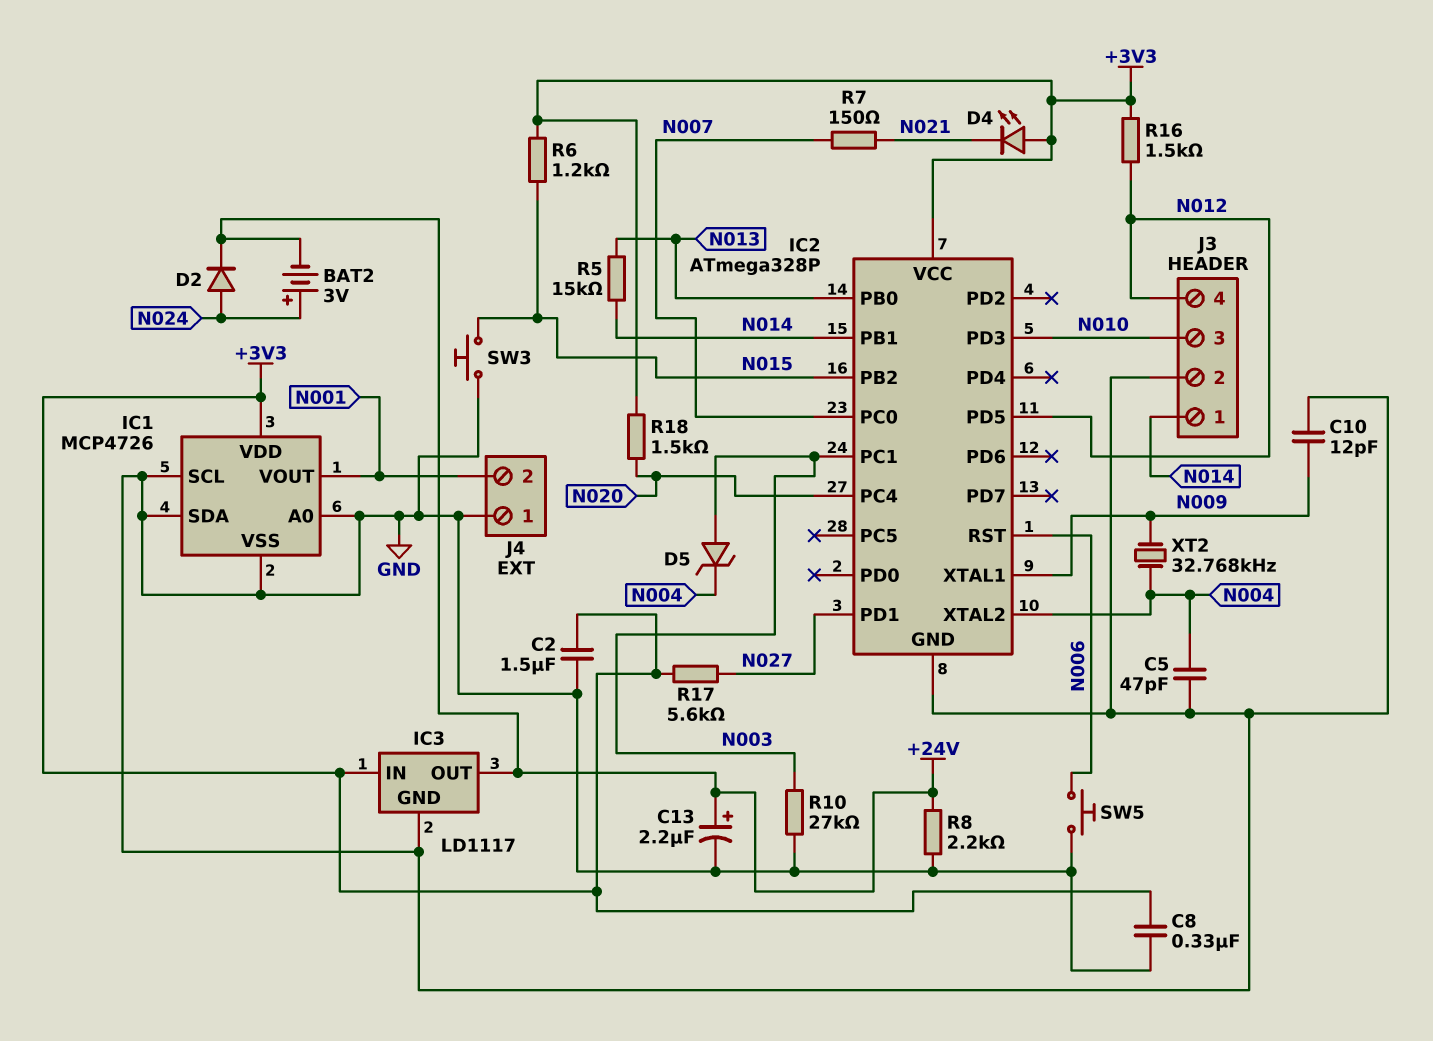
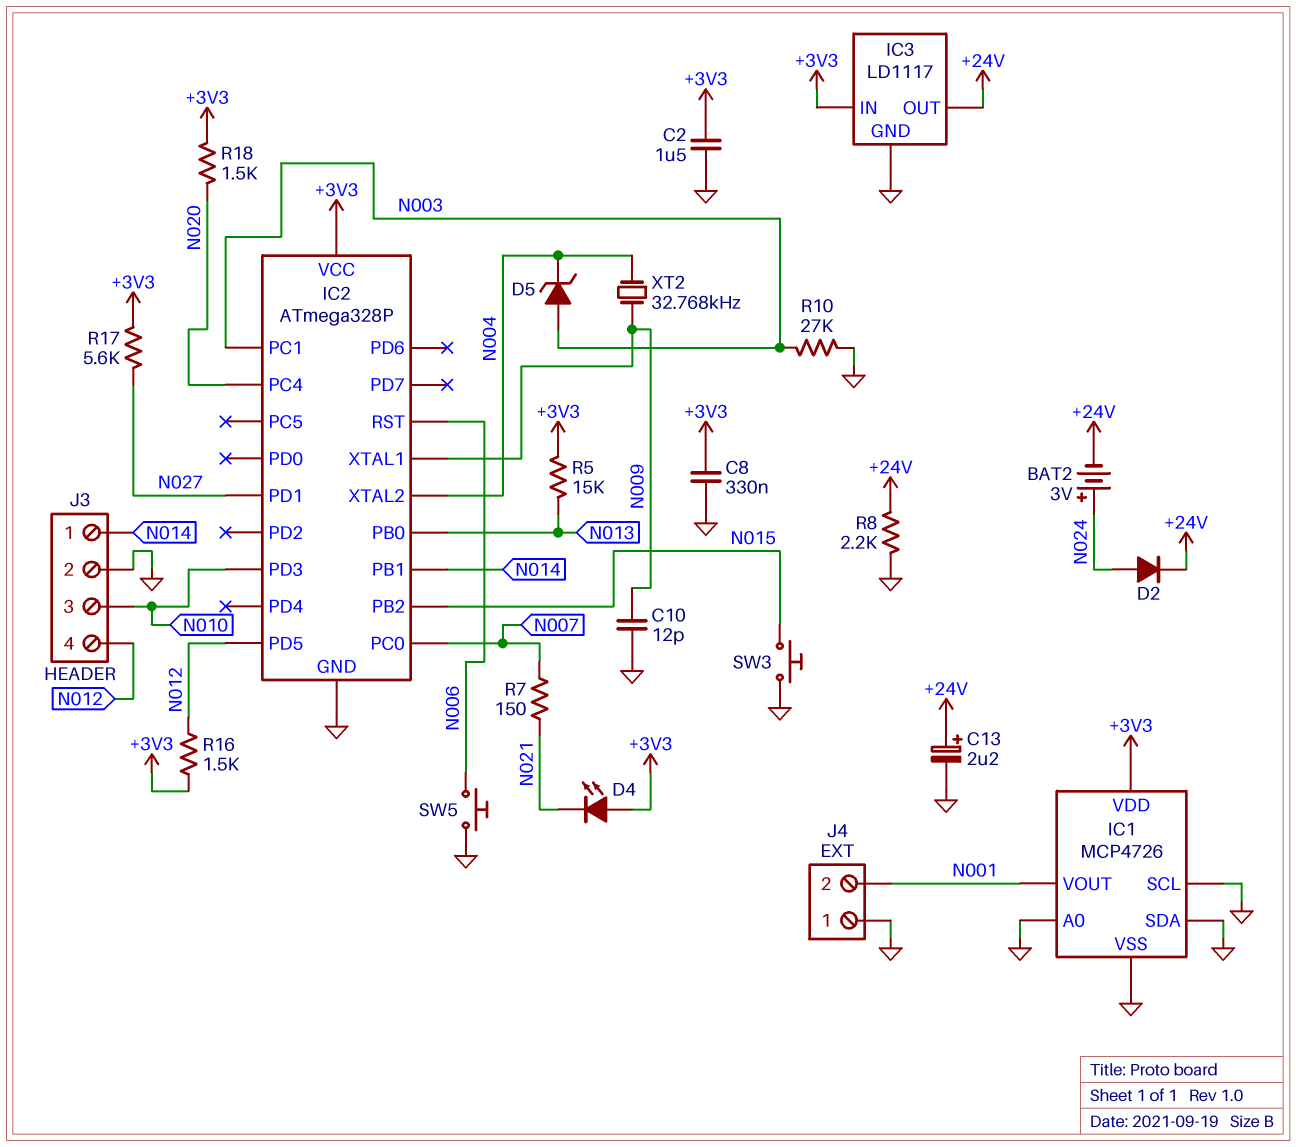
C5: 47pF (GND, N004) -> none
R5: 15k (N013, N014) -> 15k (+3V3, N013)
R6: 1.2k (+3V3, N015) -> none

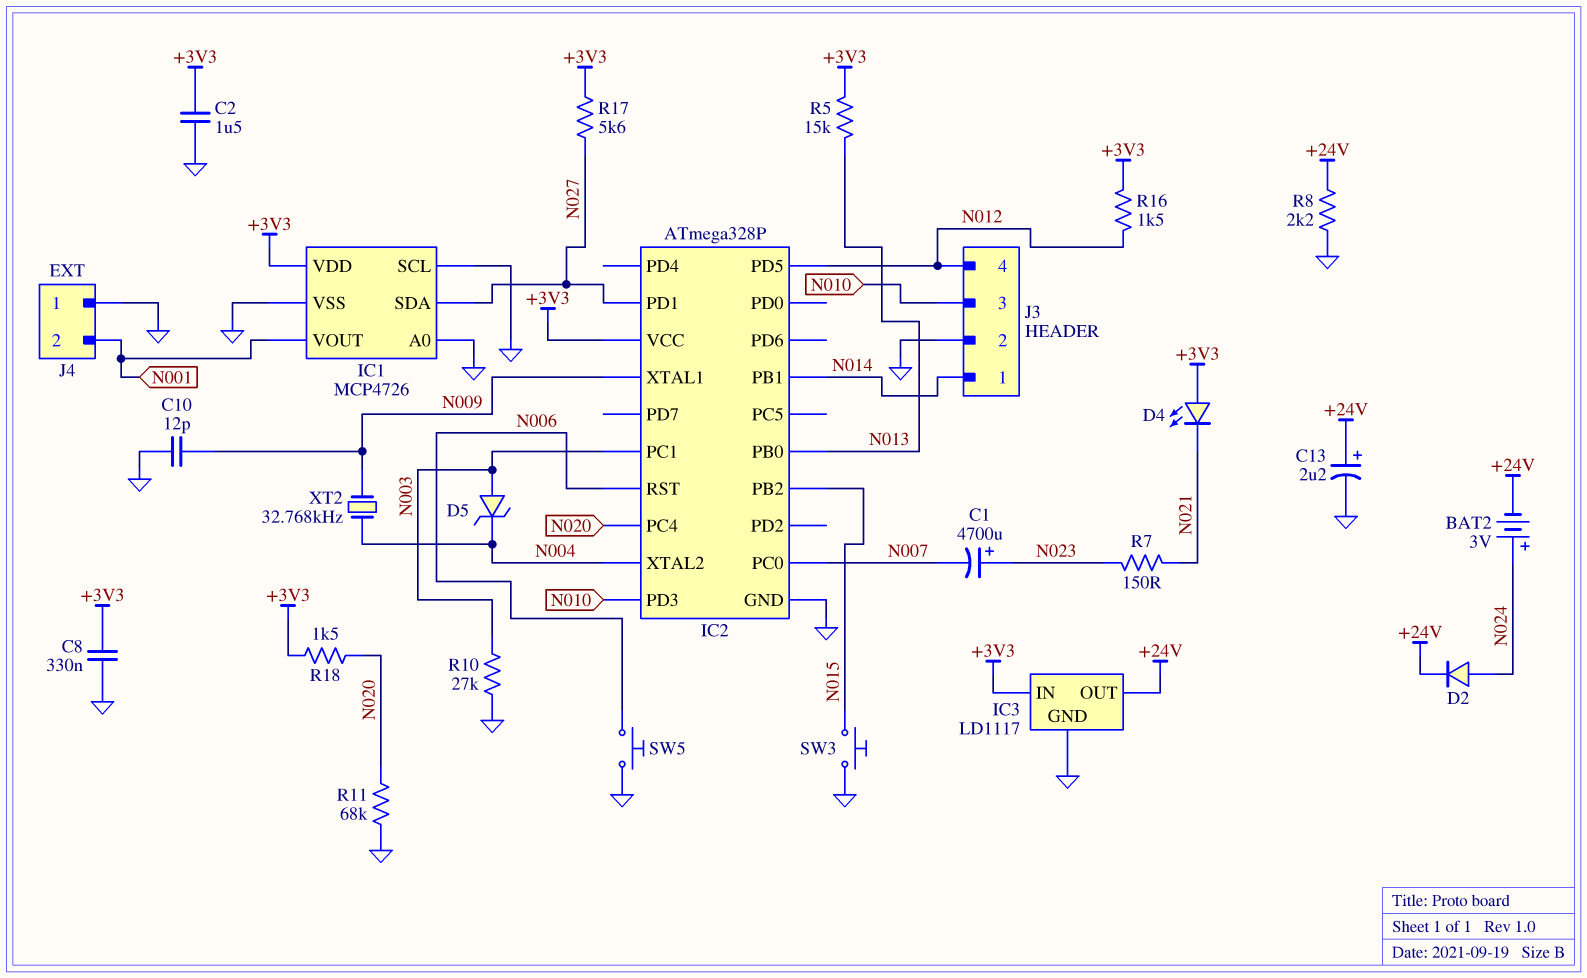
C1: none -> 4700uF (plus N023, minus N007)
IC1 pin SDA: GND -> N027
R7: 150 (N007, N021) -> 150 (N021, N023)
R11: none -> 68k (GND, N020)

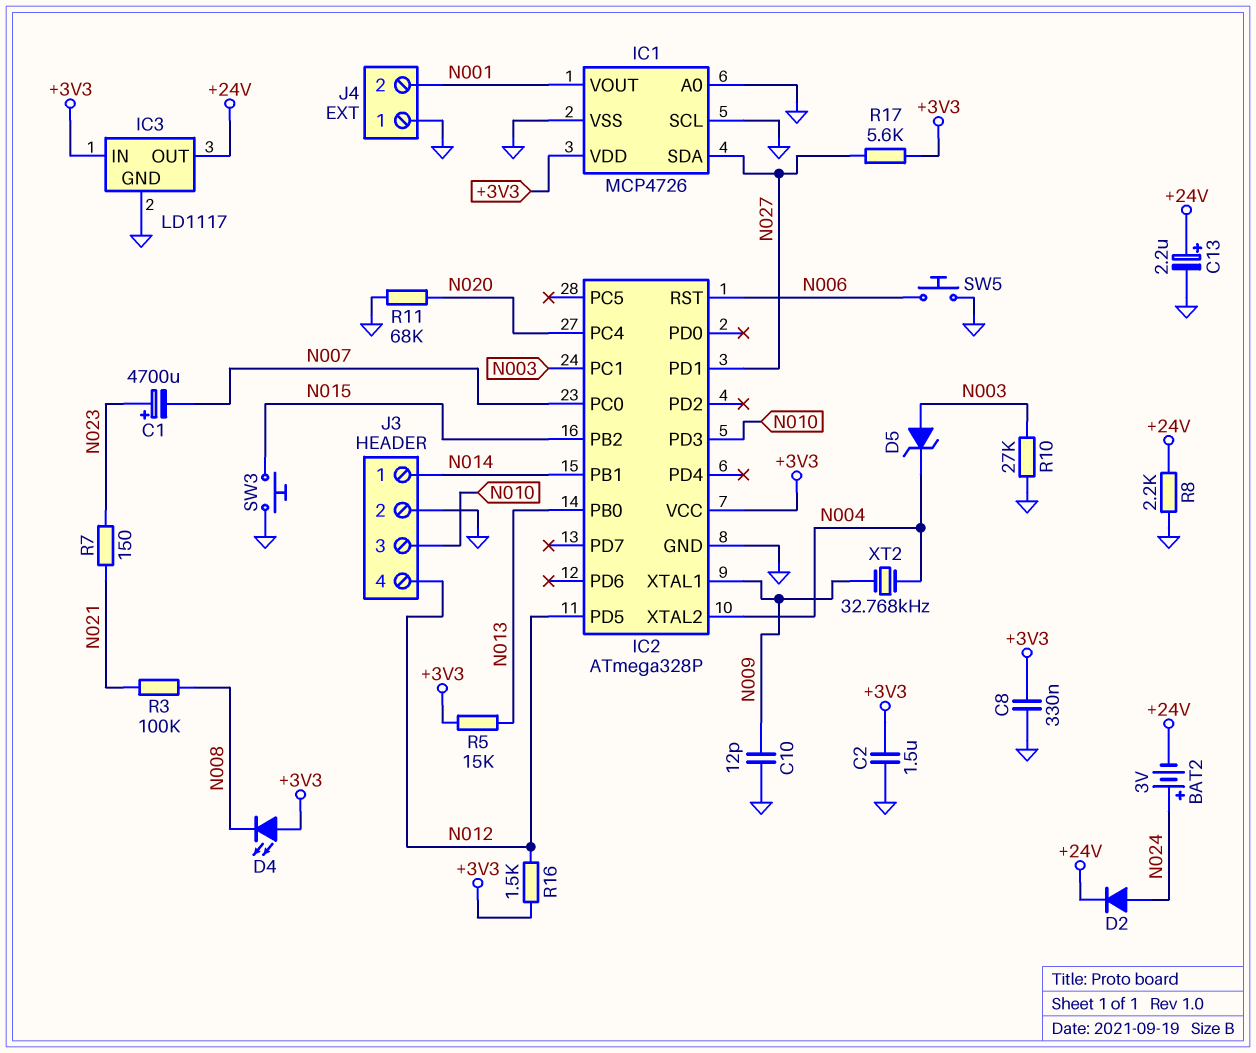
D4: LED (A +3V3, K N021) -> LED (A +3V3, K N008)
R3: none -> 100k (N008, N021)
R18: 1.5k (+3V3, N020) -> none

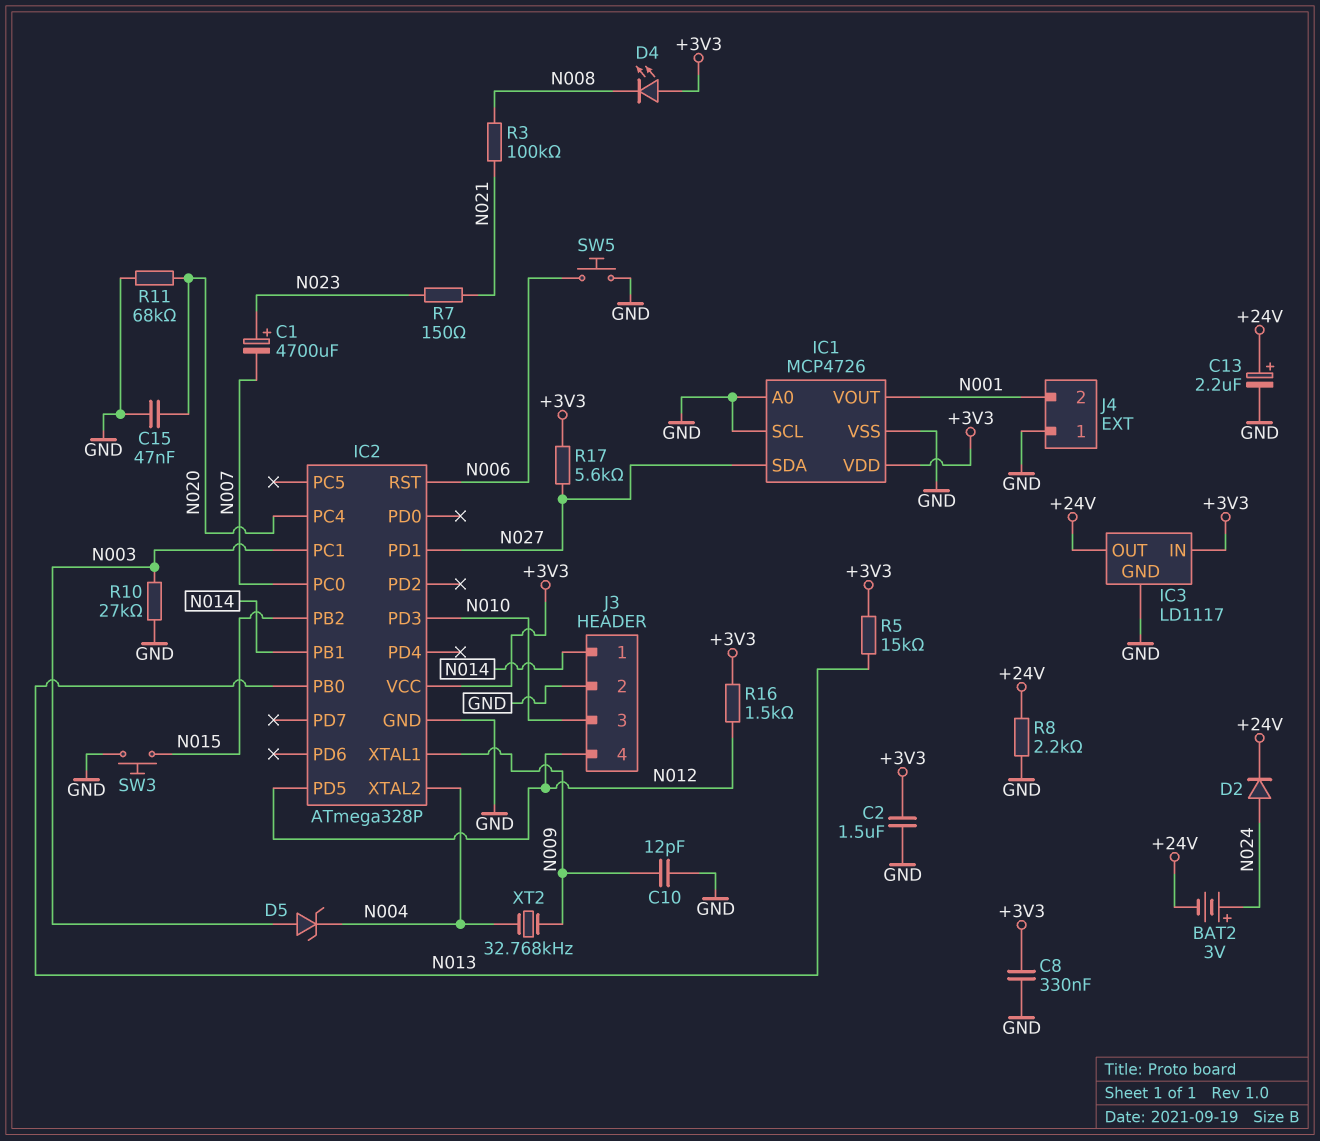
C15: none -> 47nF (GND, N020)

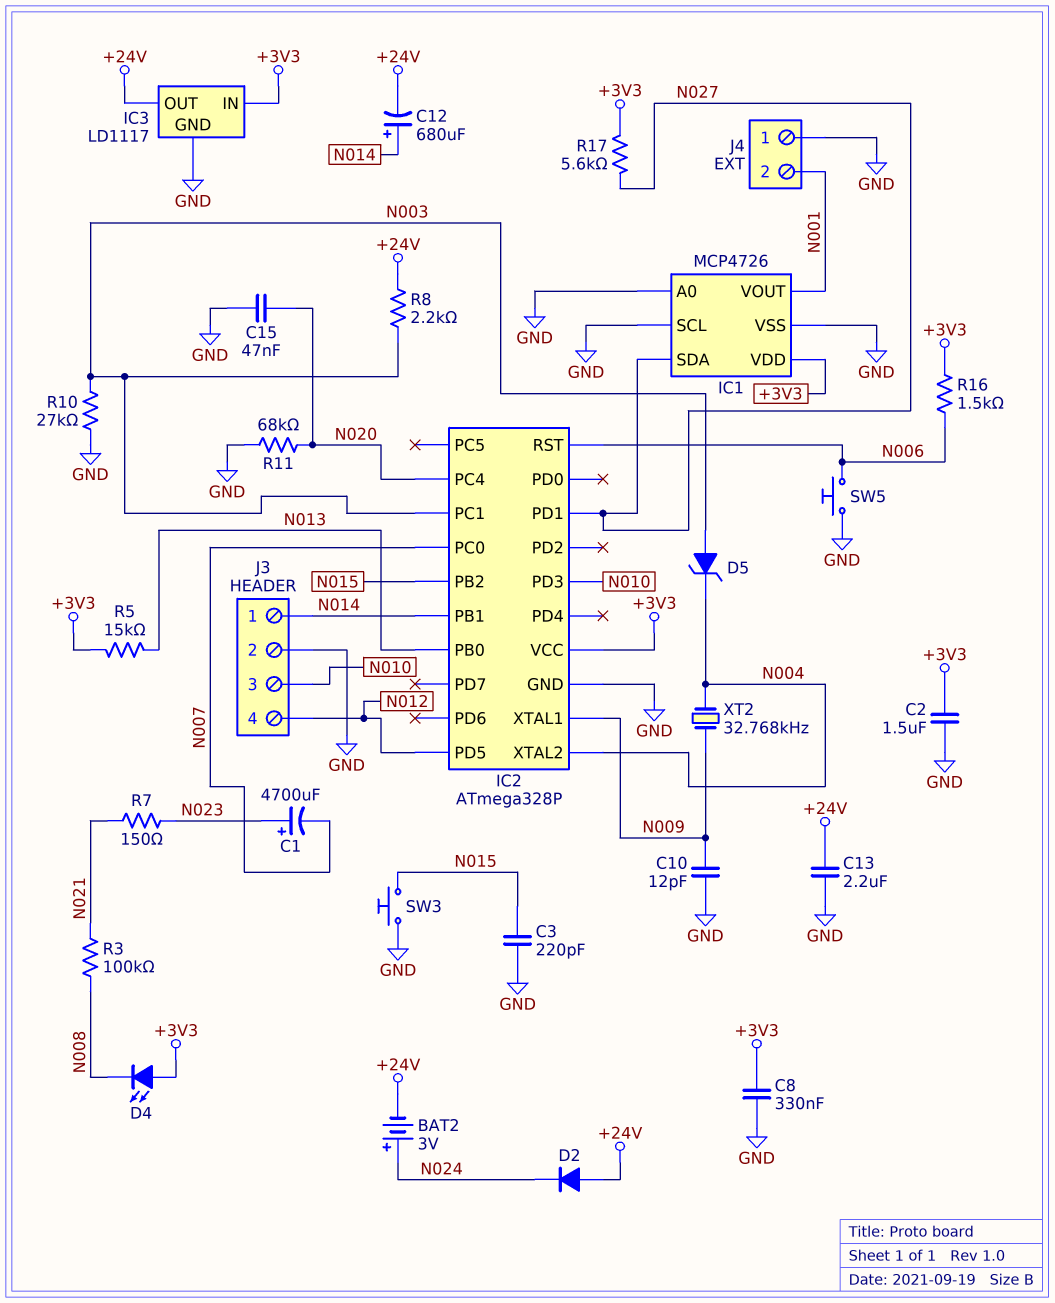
C3: none -> 220pF (GND, N015)
C12: none -> 680uF (plus N014, minus +24V)
C13: 2.2uF (plus +24V, minus GND) -> 2.2uF (+24V, GND)
D2: diode (A N024, K +24V) -> diode (A +24V, K N024)
R8: 2.2k (+24V, GND) -> 2.2k (+24V, N003)
R16: 1.5k (+3V3, N012) -> 1.5k (+3V3, N006)

